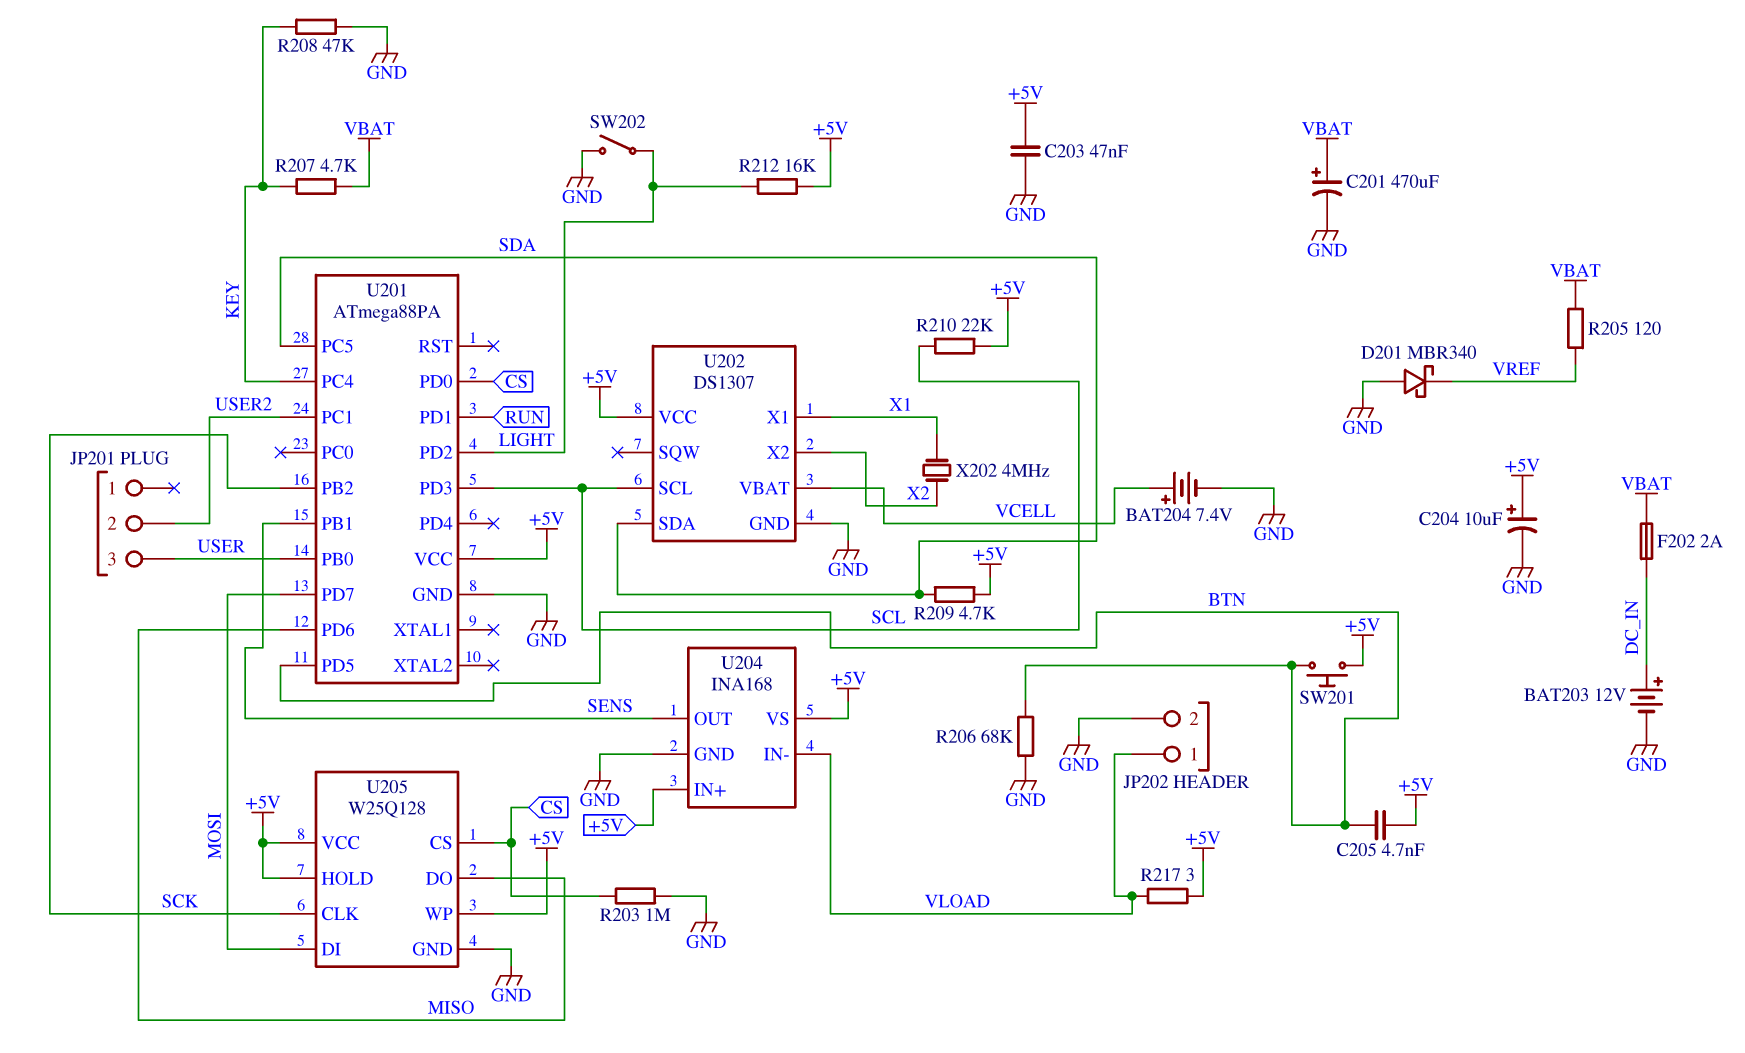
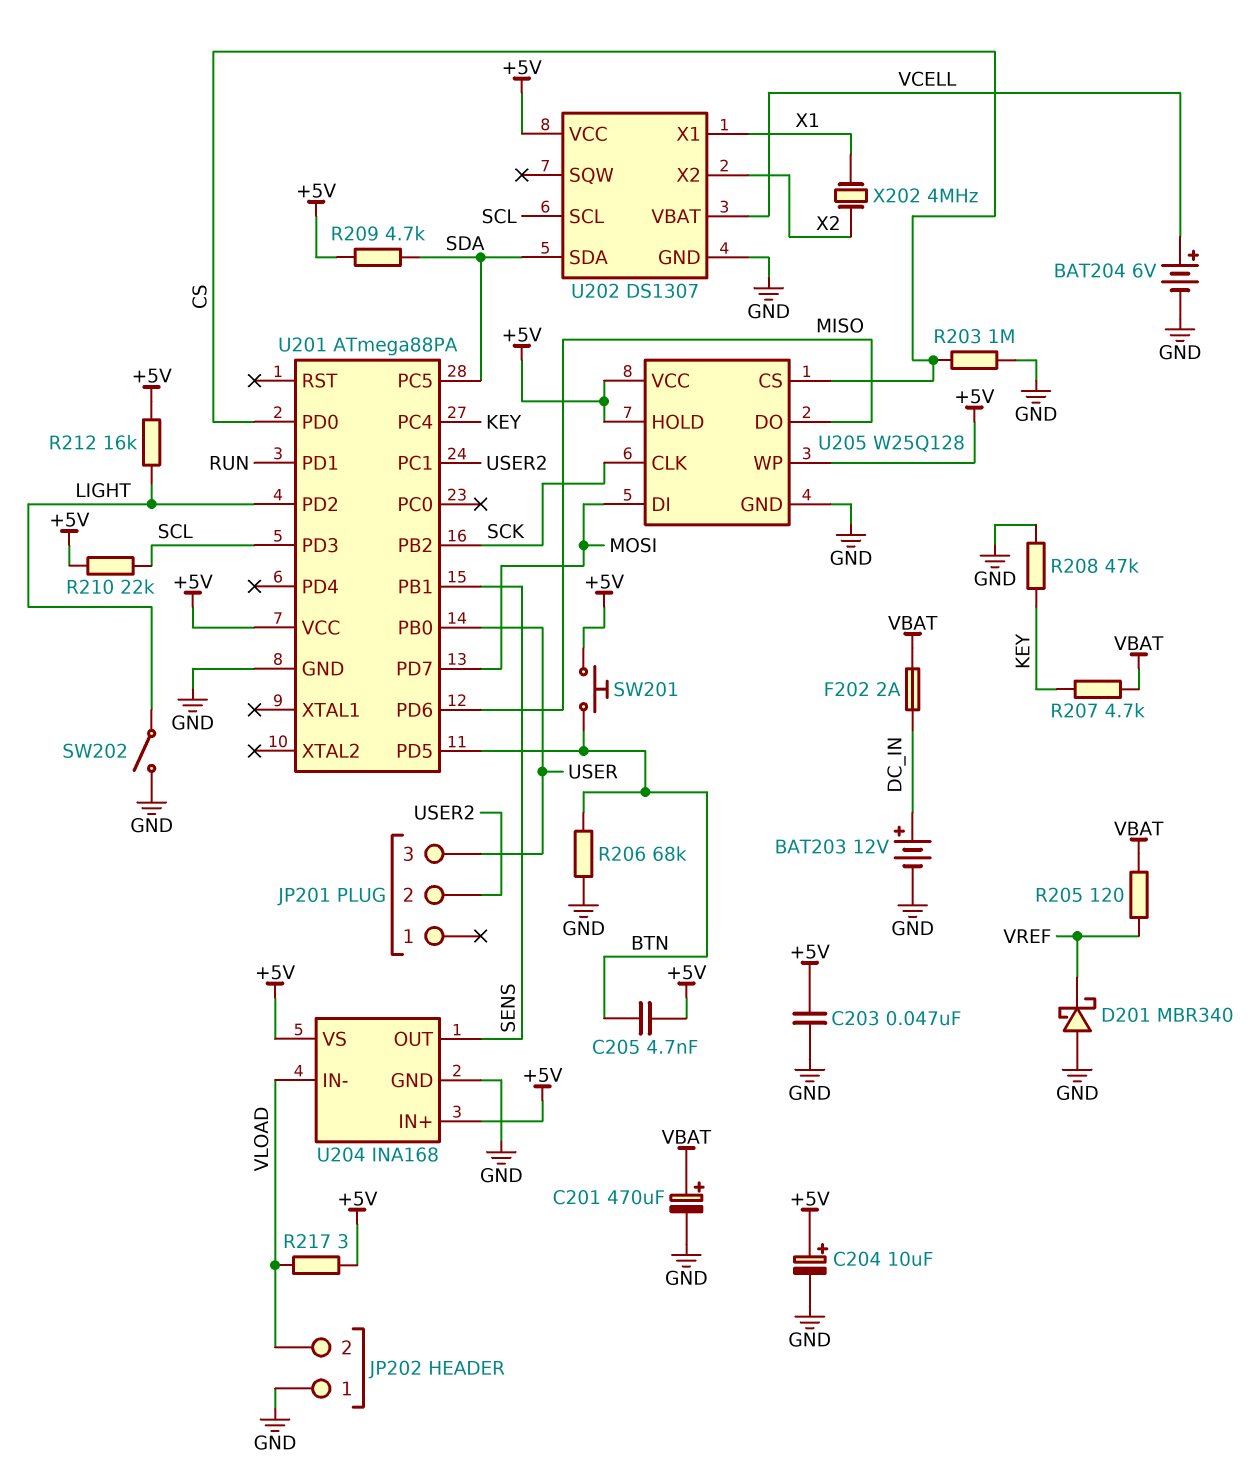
BAT204: 7.4V (plus VCELL, minus GND) -> 6V (plus VCELL, minus GND)
JP202 pin 1: VLOAD -> GND
JP202 pin 2: GND -> VLOAD

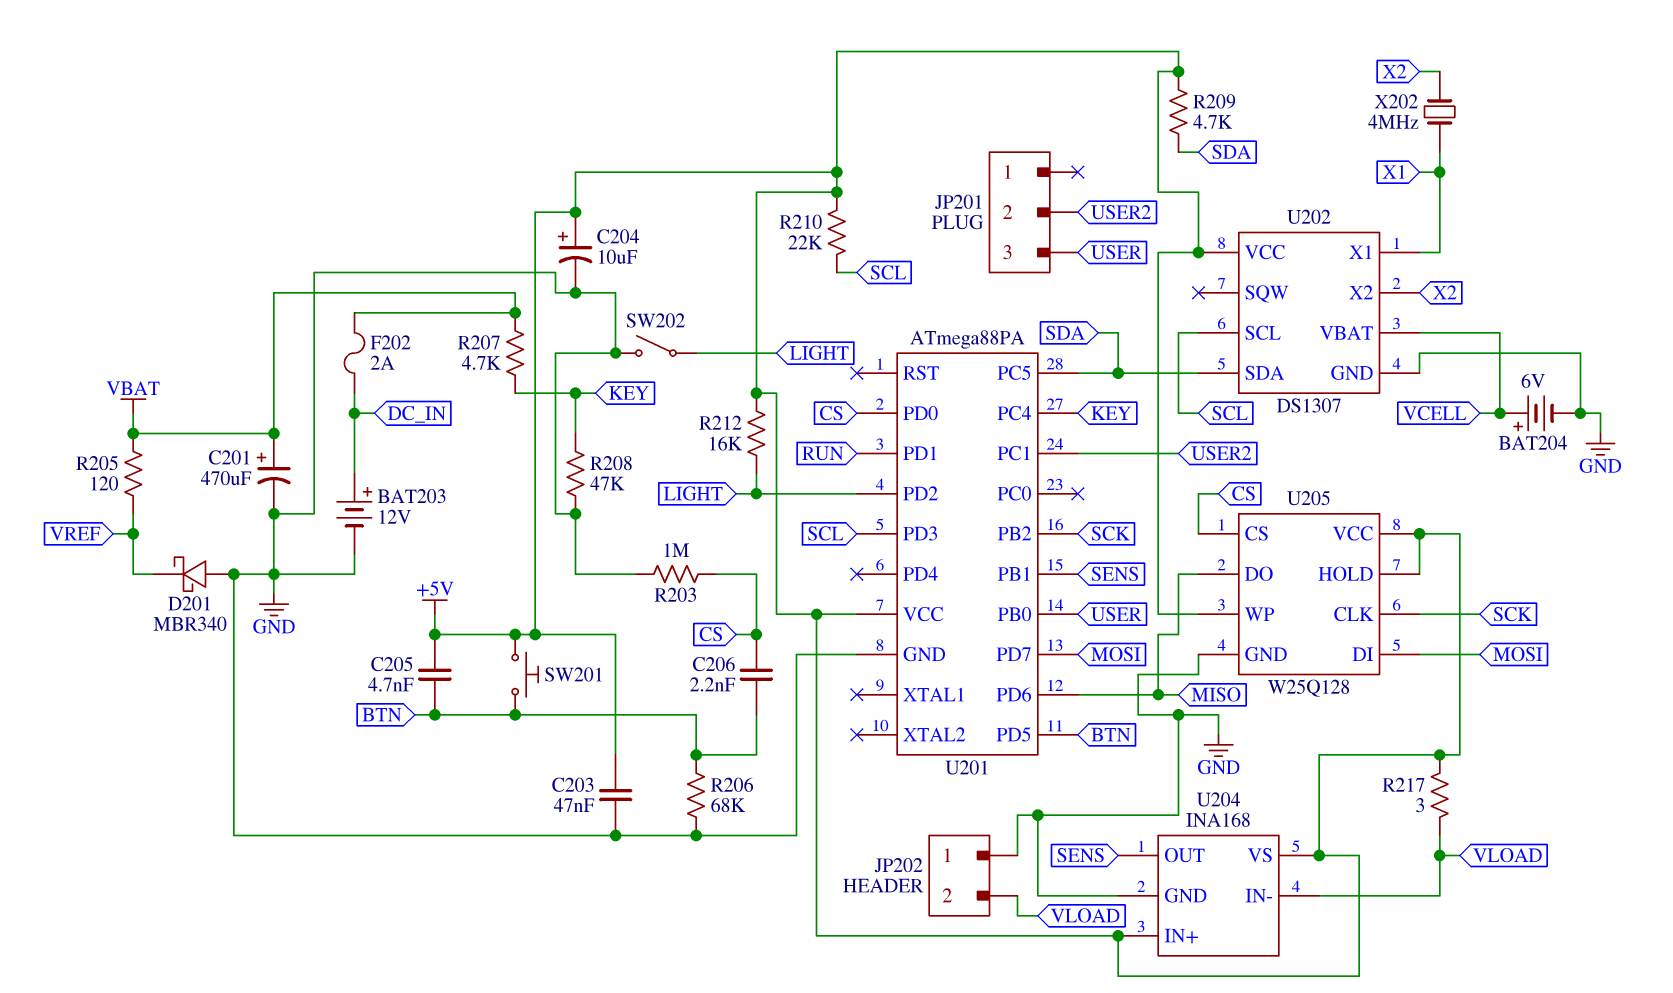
C206: none -> 2.2nF (BTN, CS)

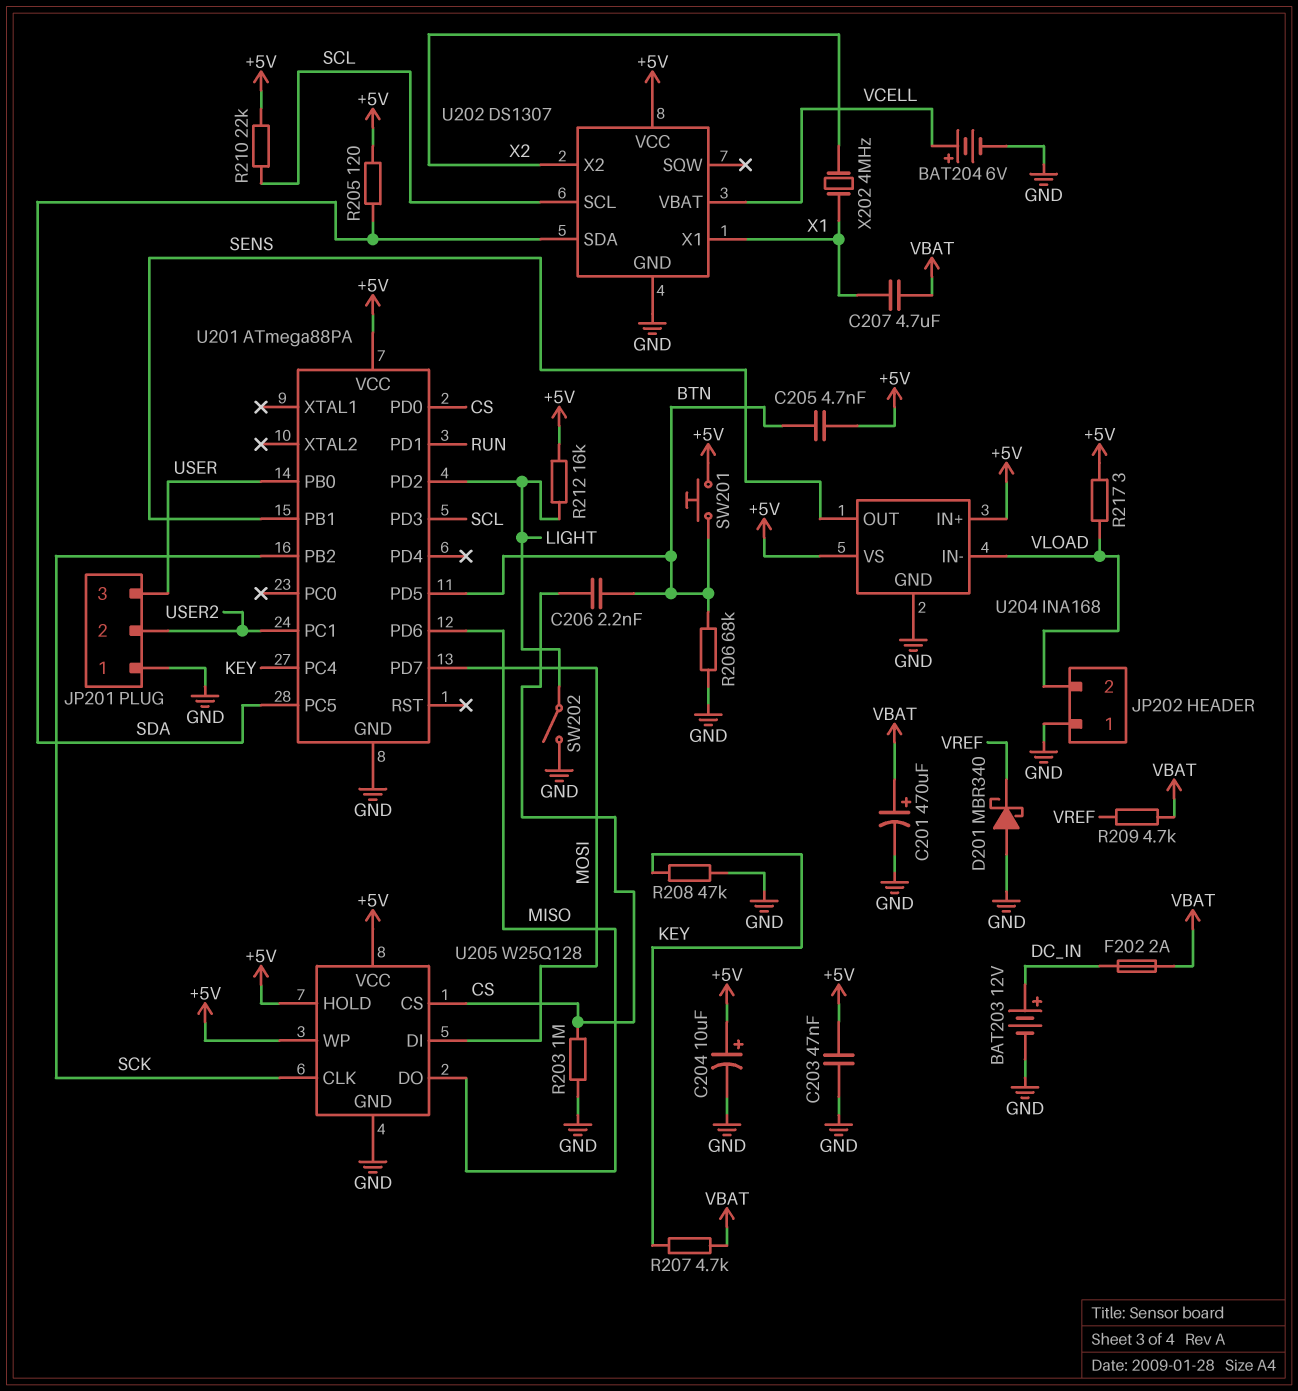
C207: none -> 4.7uF (VBAT, X1)
JP201 pin 1: none -> GND
R205: 120 (VBAT, VREF) -> 120 (+5V, SDA)
R209: 4.7k (+5V, SDA) -> 4.7k (VBAT, VREF)

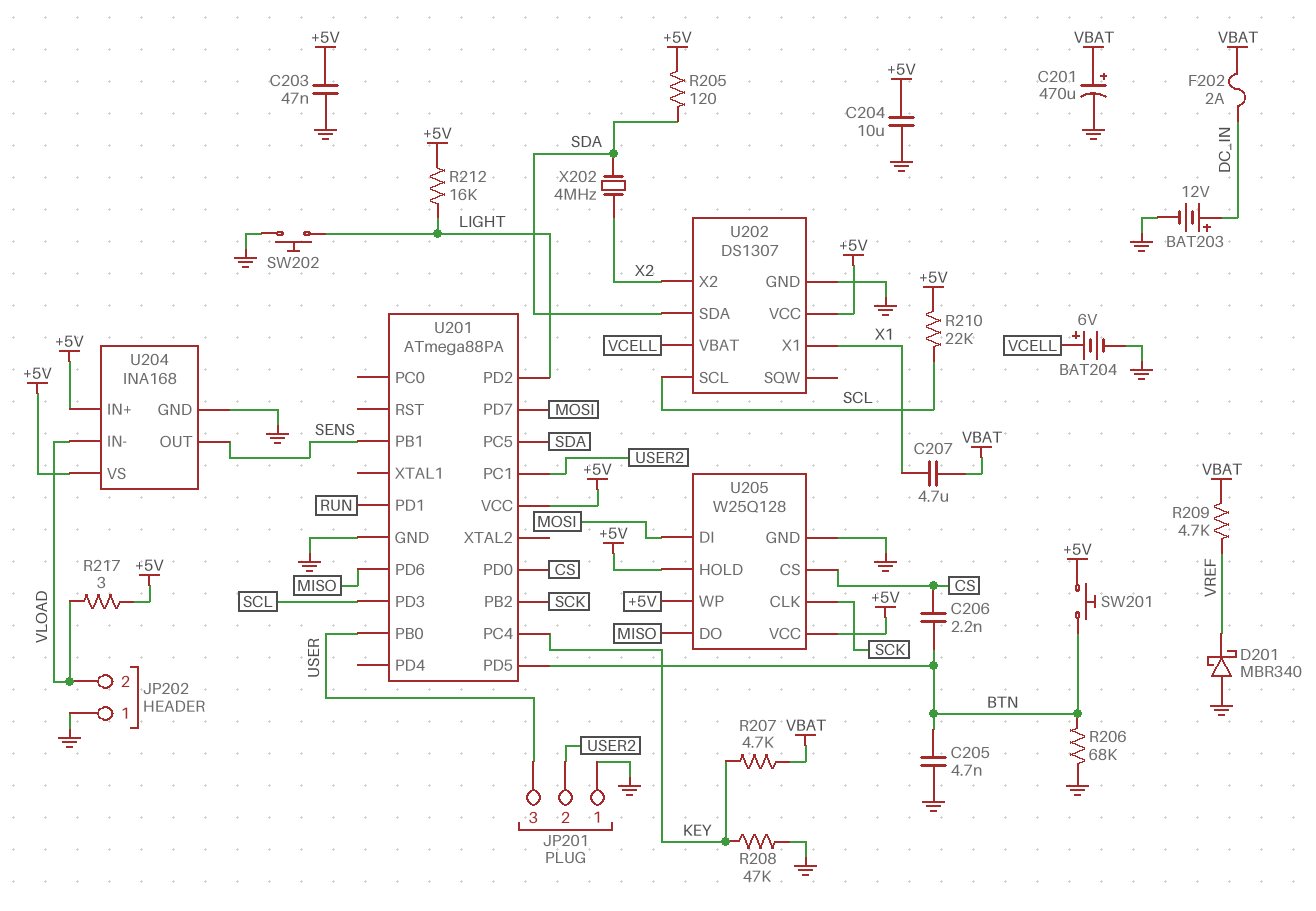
C204: 10uF (plus +5V, minus GND) -> 10uF (+5V, GND)
C205: 4.7nF (+5V, BTN) -> 4.7nF (BTN, GND)
R203: 1M (CS, GND) -> none
SW202: switch (GND, LIGHT) -> button (GND, LIGHT)
X202: 4MHz (X1, X2) -> 4MHz (SDA, X2)

